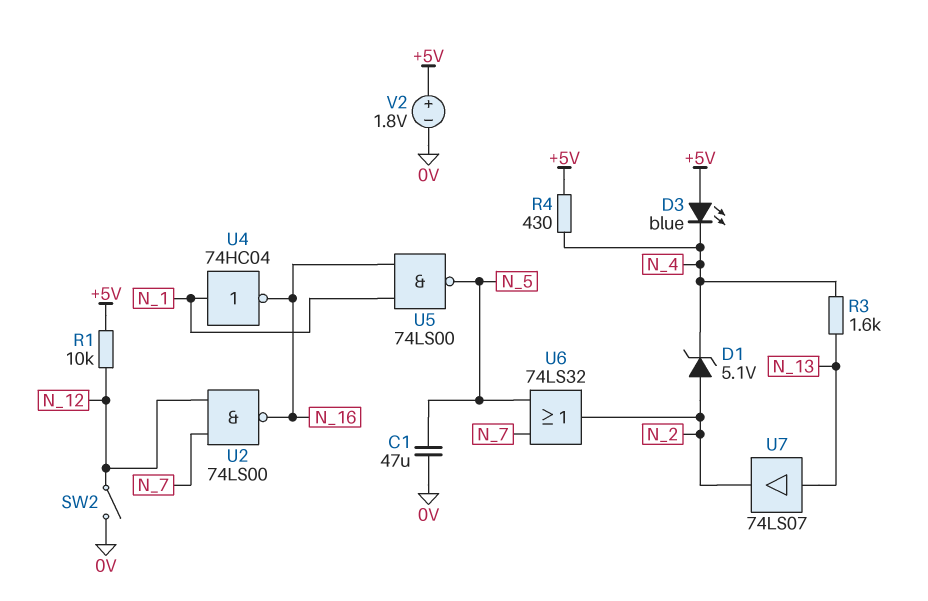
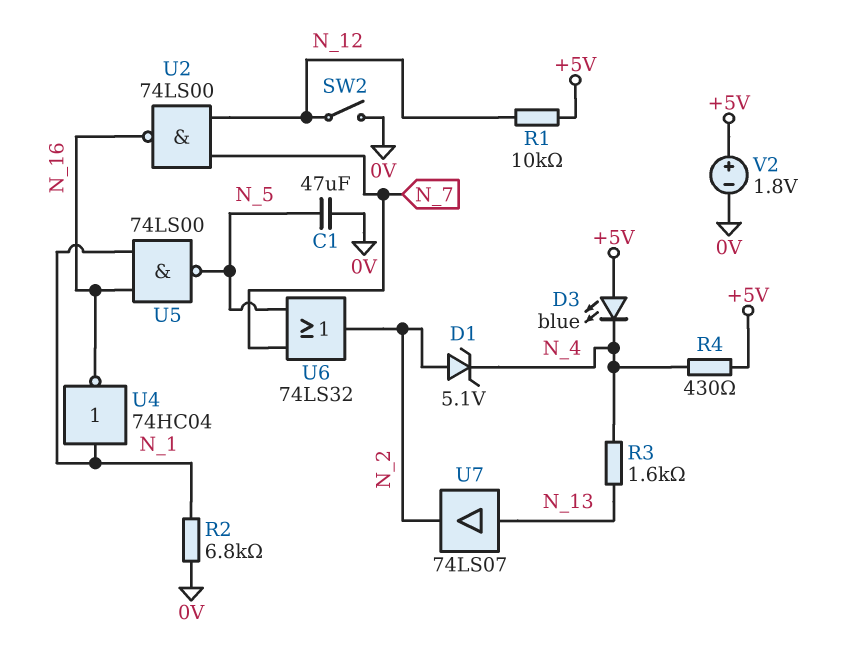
R2: none -> 6.8k (0V, N_1)

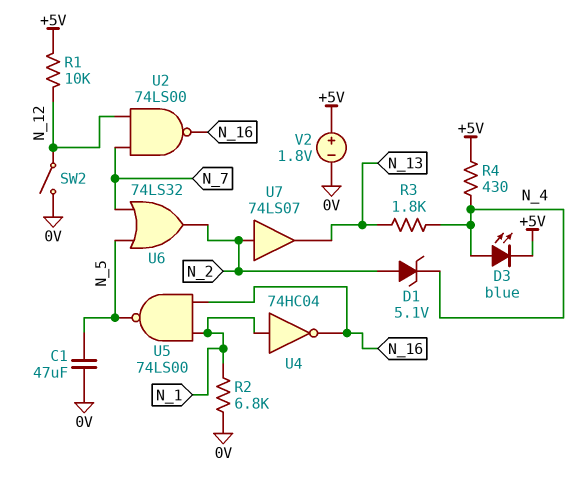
D3: LED blue (A +5V, K N_4) -> LED blue (A N_4, K +5V)
R3: 1.6k (N_4, N_13) -> 1.8k (N_4, N_13)
U7: buffer 74LS07 (in N_13, out N_2) -> buffer 74LS07 (in N_2, out N_13)

